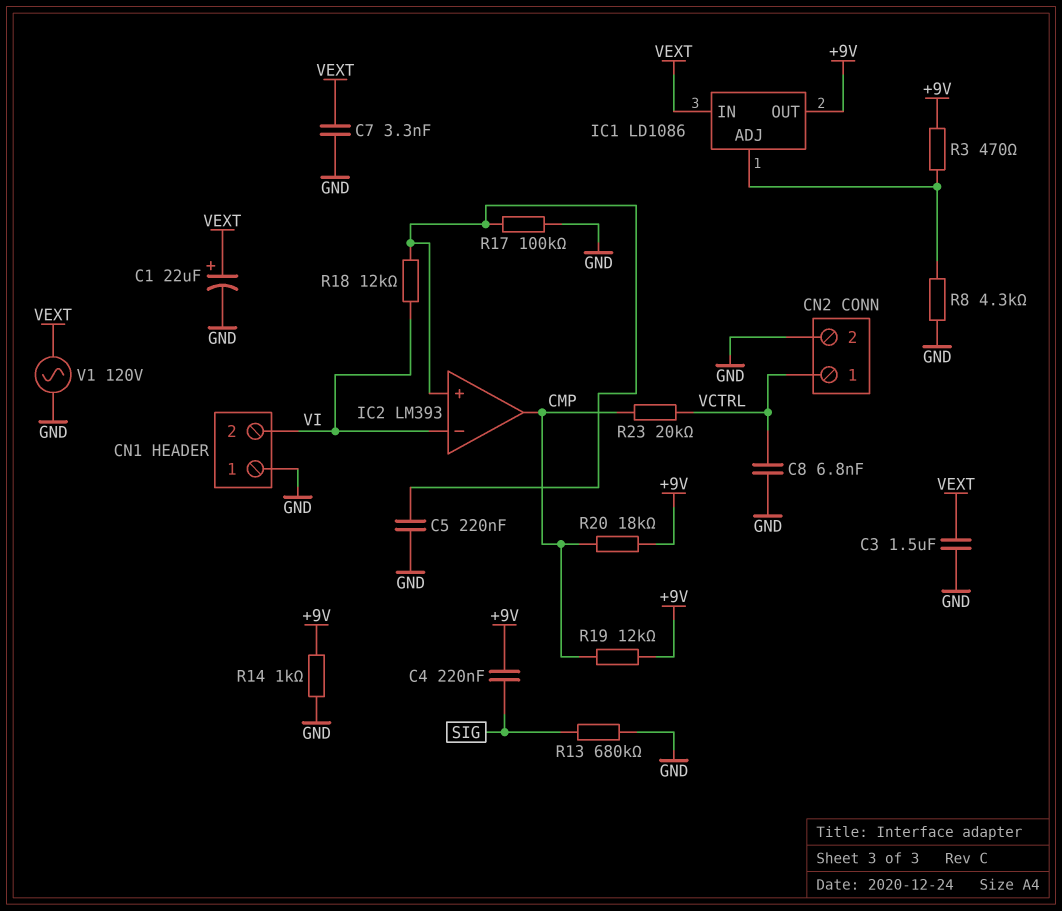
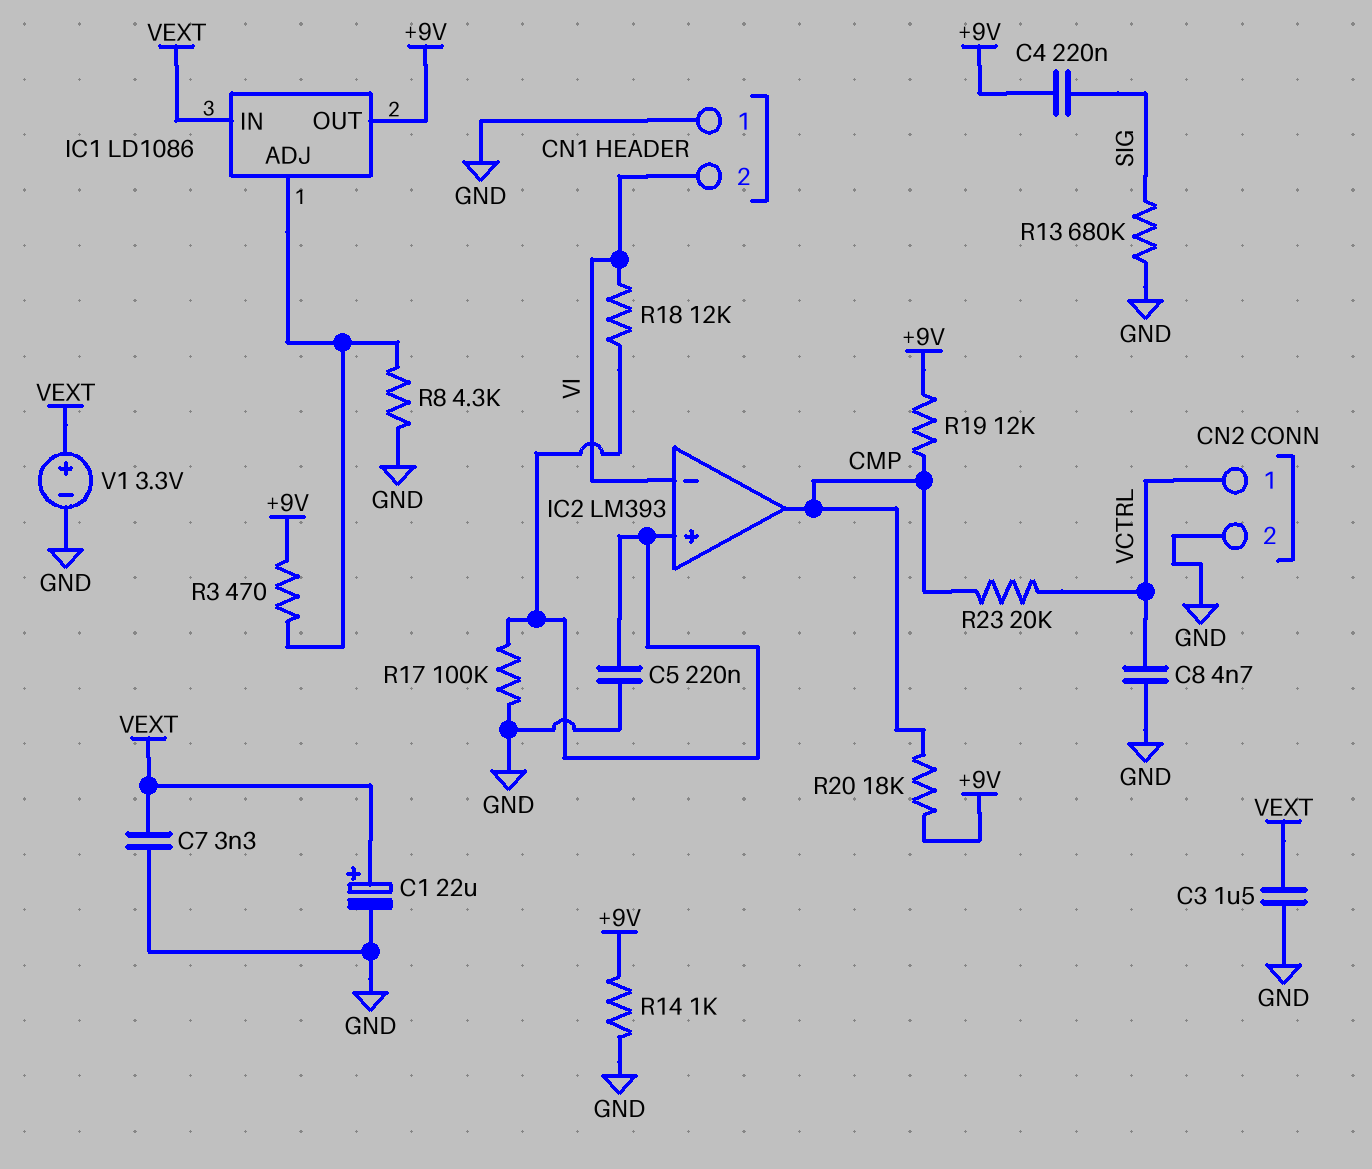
C8: 6.8nF (GND, VCTRL) -> 4.7nF (GND, VCTRL)
V1: AC 120V (GND, VEXT) -> 3.3V (plus VEXT, minus GND)

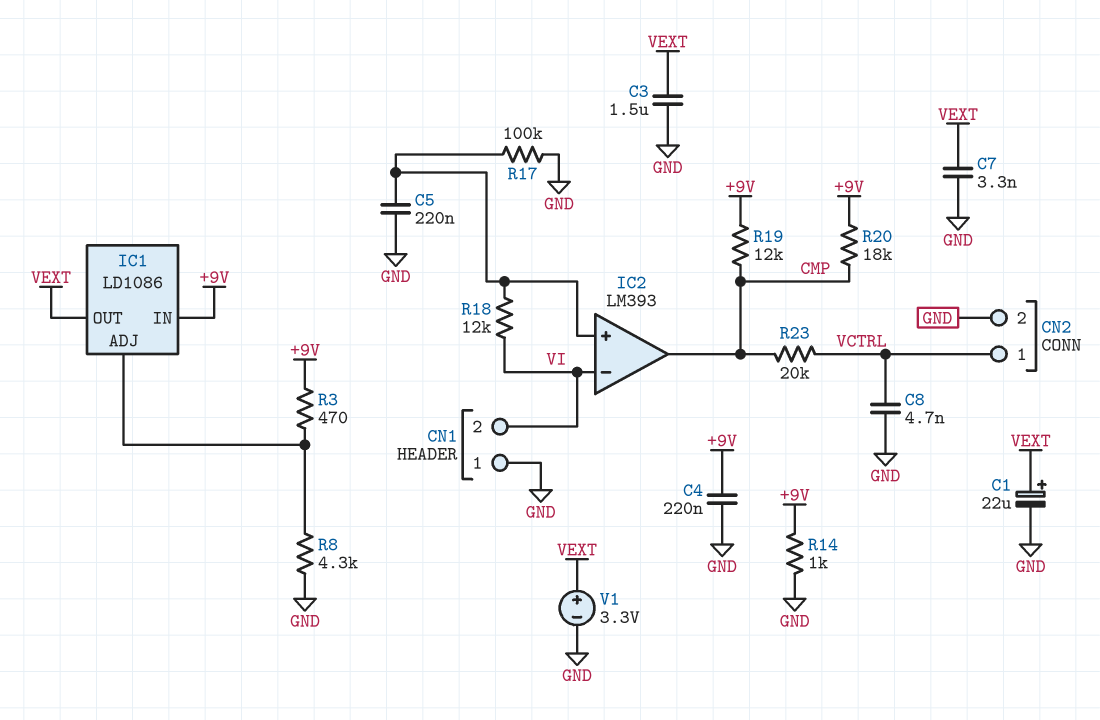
C4: 220nF (+9V, SIG) -> 220nF (+9V, GND)
IC1 pin IN: VEXT -> +9V
IC1 pin OUT: +9V -> VEXT
R13: 680k (GND, SIG) -> none

